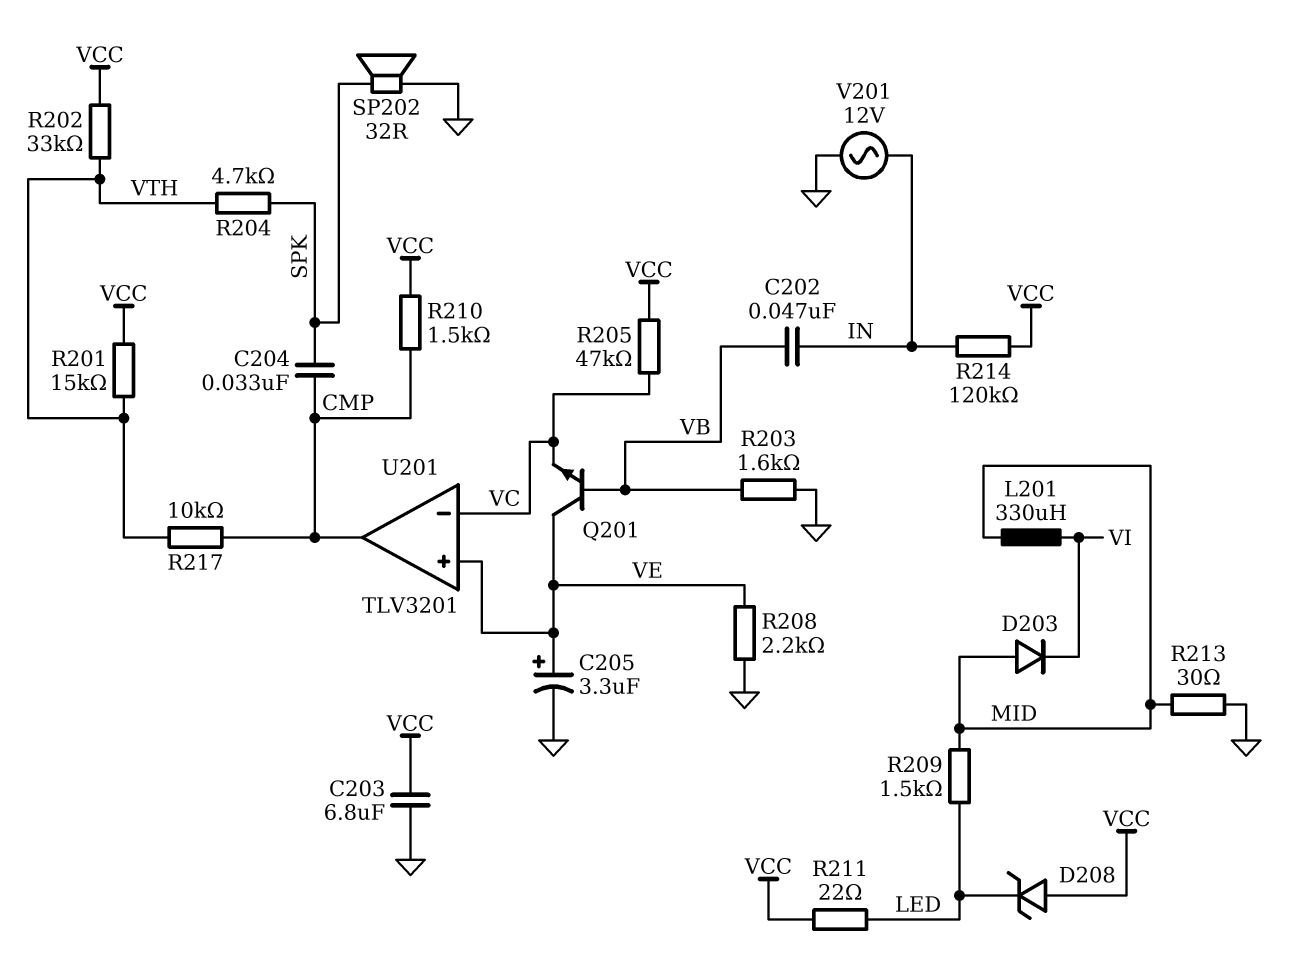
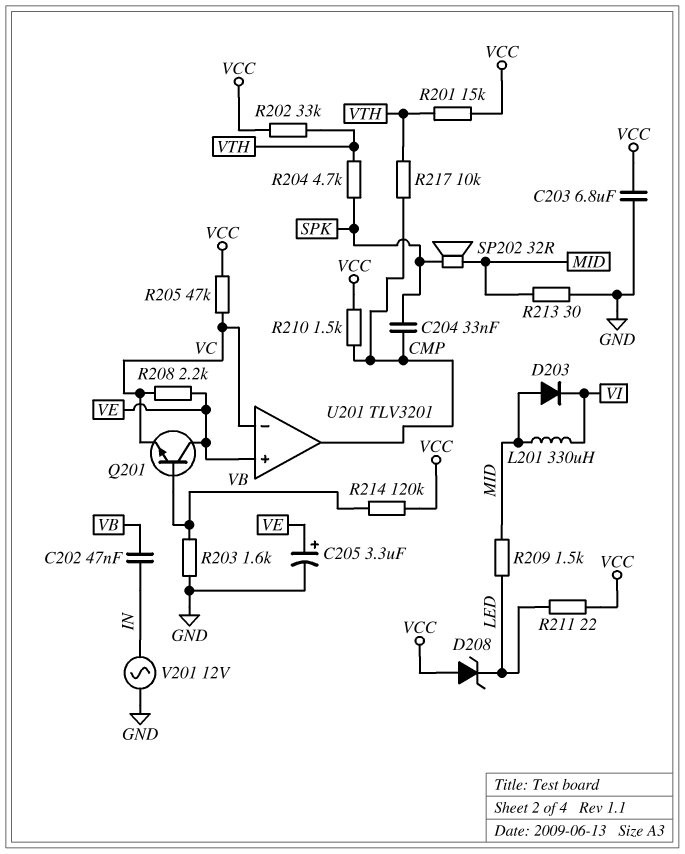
R208: 2.2k (GND, VE) -> 2.2k (VC, VE)
R214: 120k (IN, VCC) -> 120k (VB, VCC)
SP202: speaker 32R (GND, SPK) -> speaker 32R (MID, SPK)

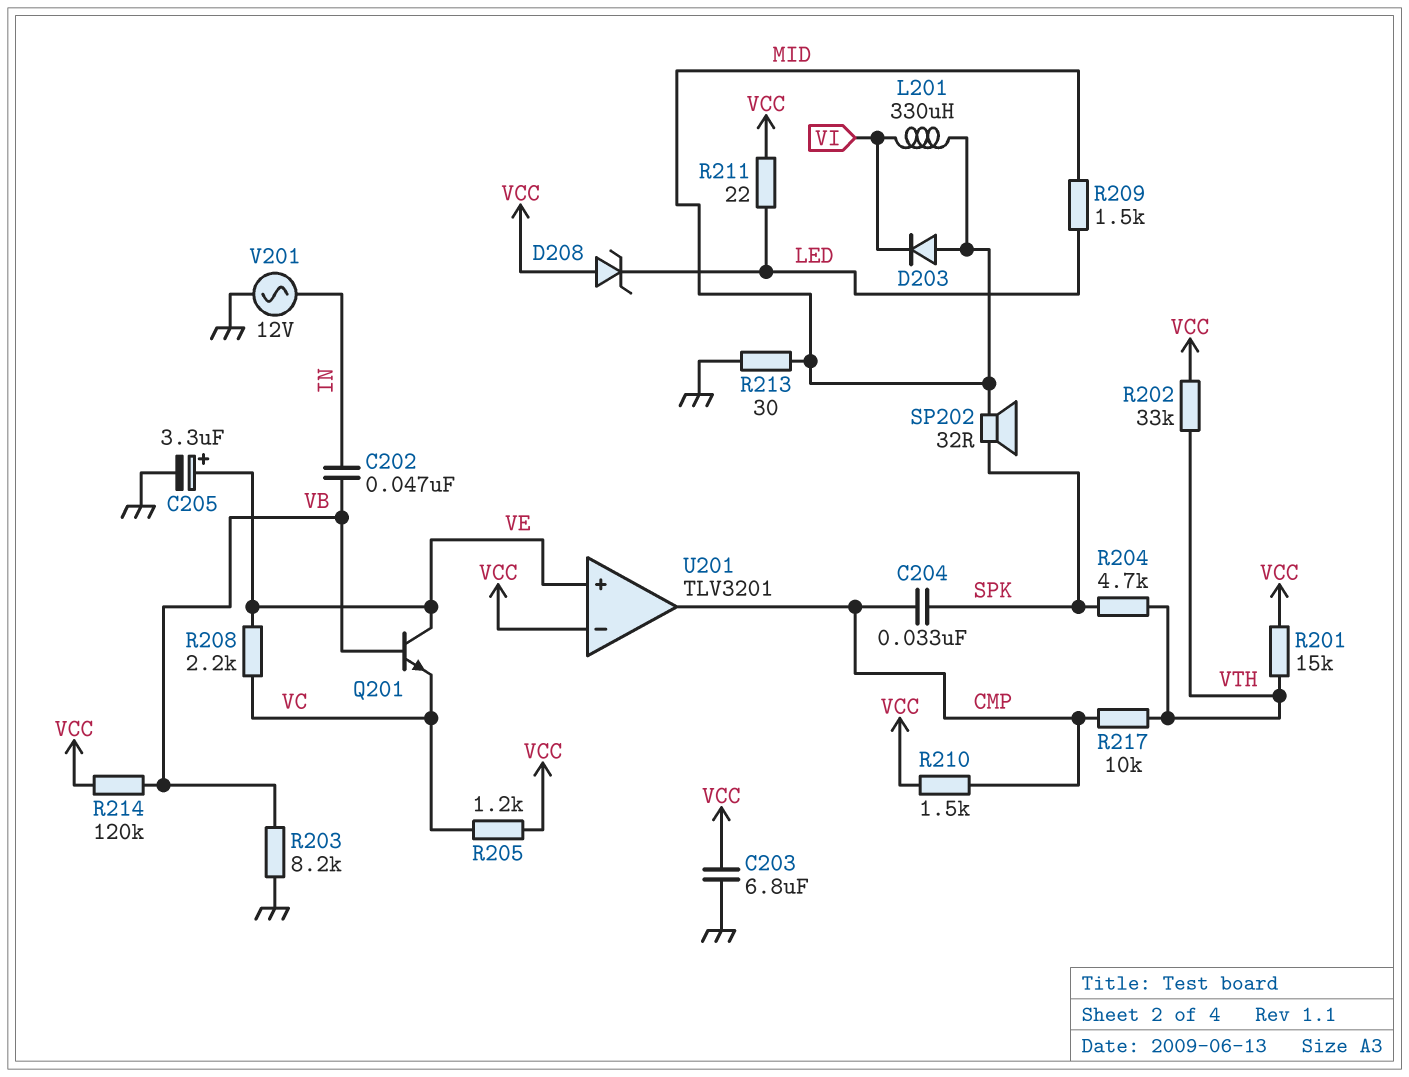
R203: 1.6k (GND, VB) -> 8.2k (GND, VB)
R205: 47k (VC, VCC) -> 1.2k (VC, VCC)
U201 pin in-: VC -> VCC

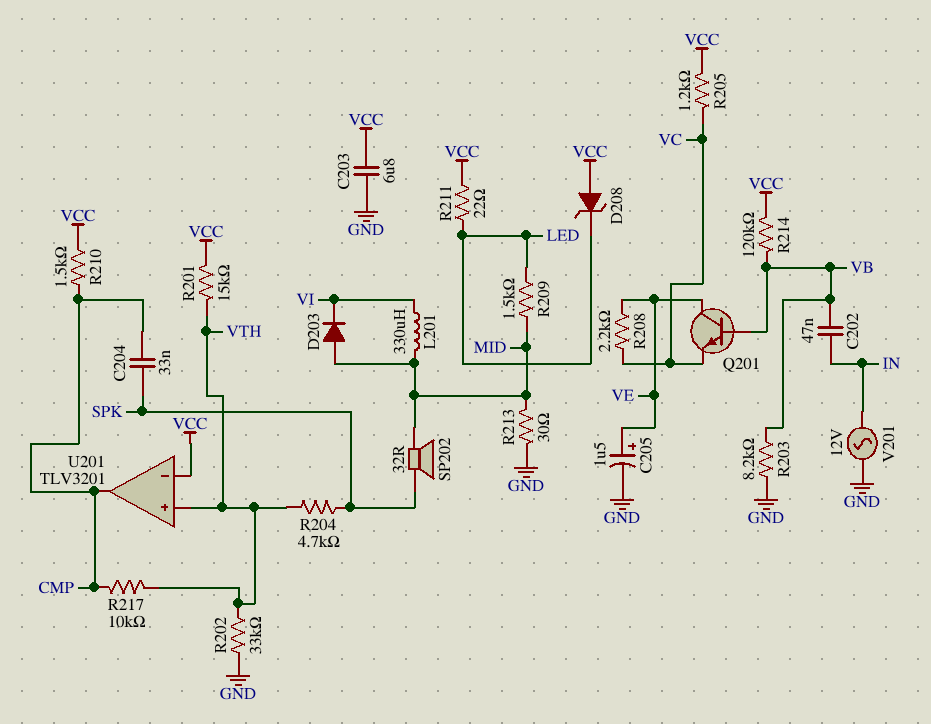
C205: 3.3uF (plus VE, minus GND) -> 1.5uF (plus VE, minus GND)
R202: 33k (VCC, VTH) -> 33k (GND, VTH)
U201 pin in+: VE -> VTH

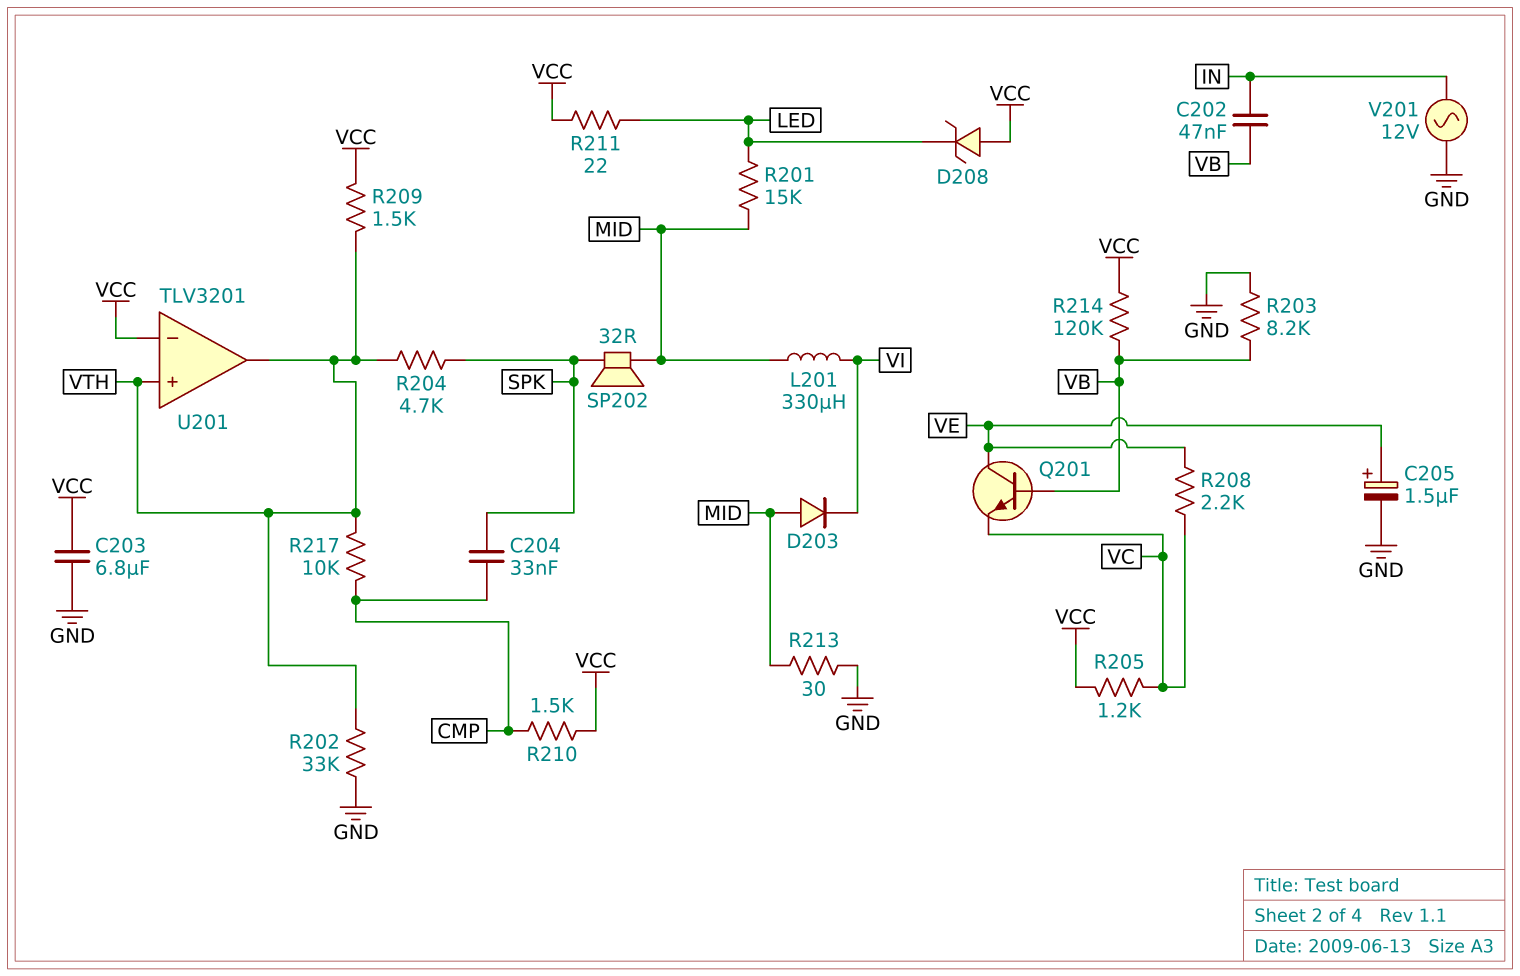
R201: 15k (VCC, VTH) -> 15k (LED, MID)
R209: 1.5k (LED, MID) -> 1.5k (VCC, VTH)
U201 pin out: CMP -> VTH

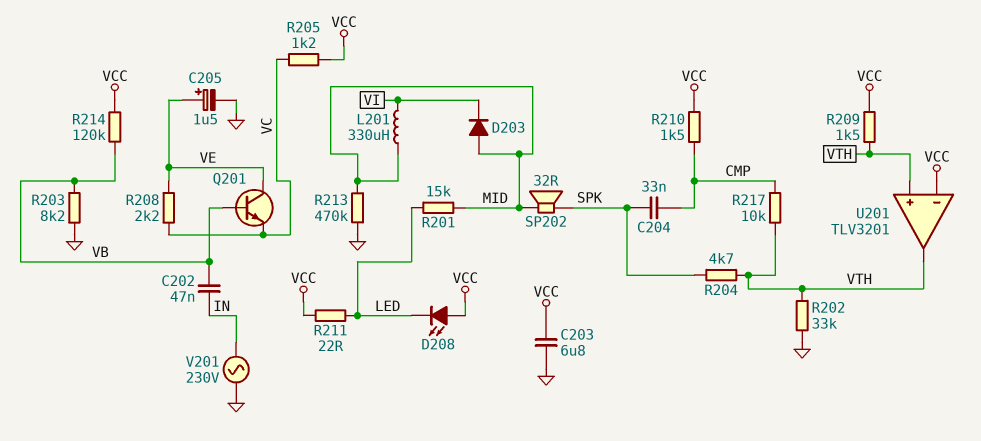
D208: zener (A VCC, K LED) -> LED (A VCC, K LED)
R213: 30 (GND, MID) -> 470k (GND, MID)
V201: AC 12V (GND, IN) -> AC 230V (GND, IN)

